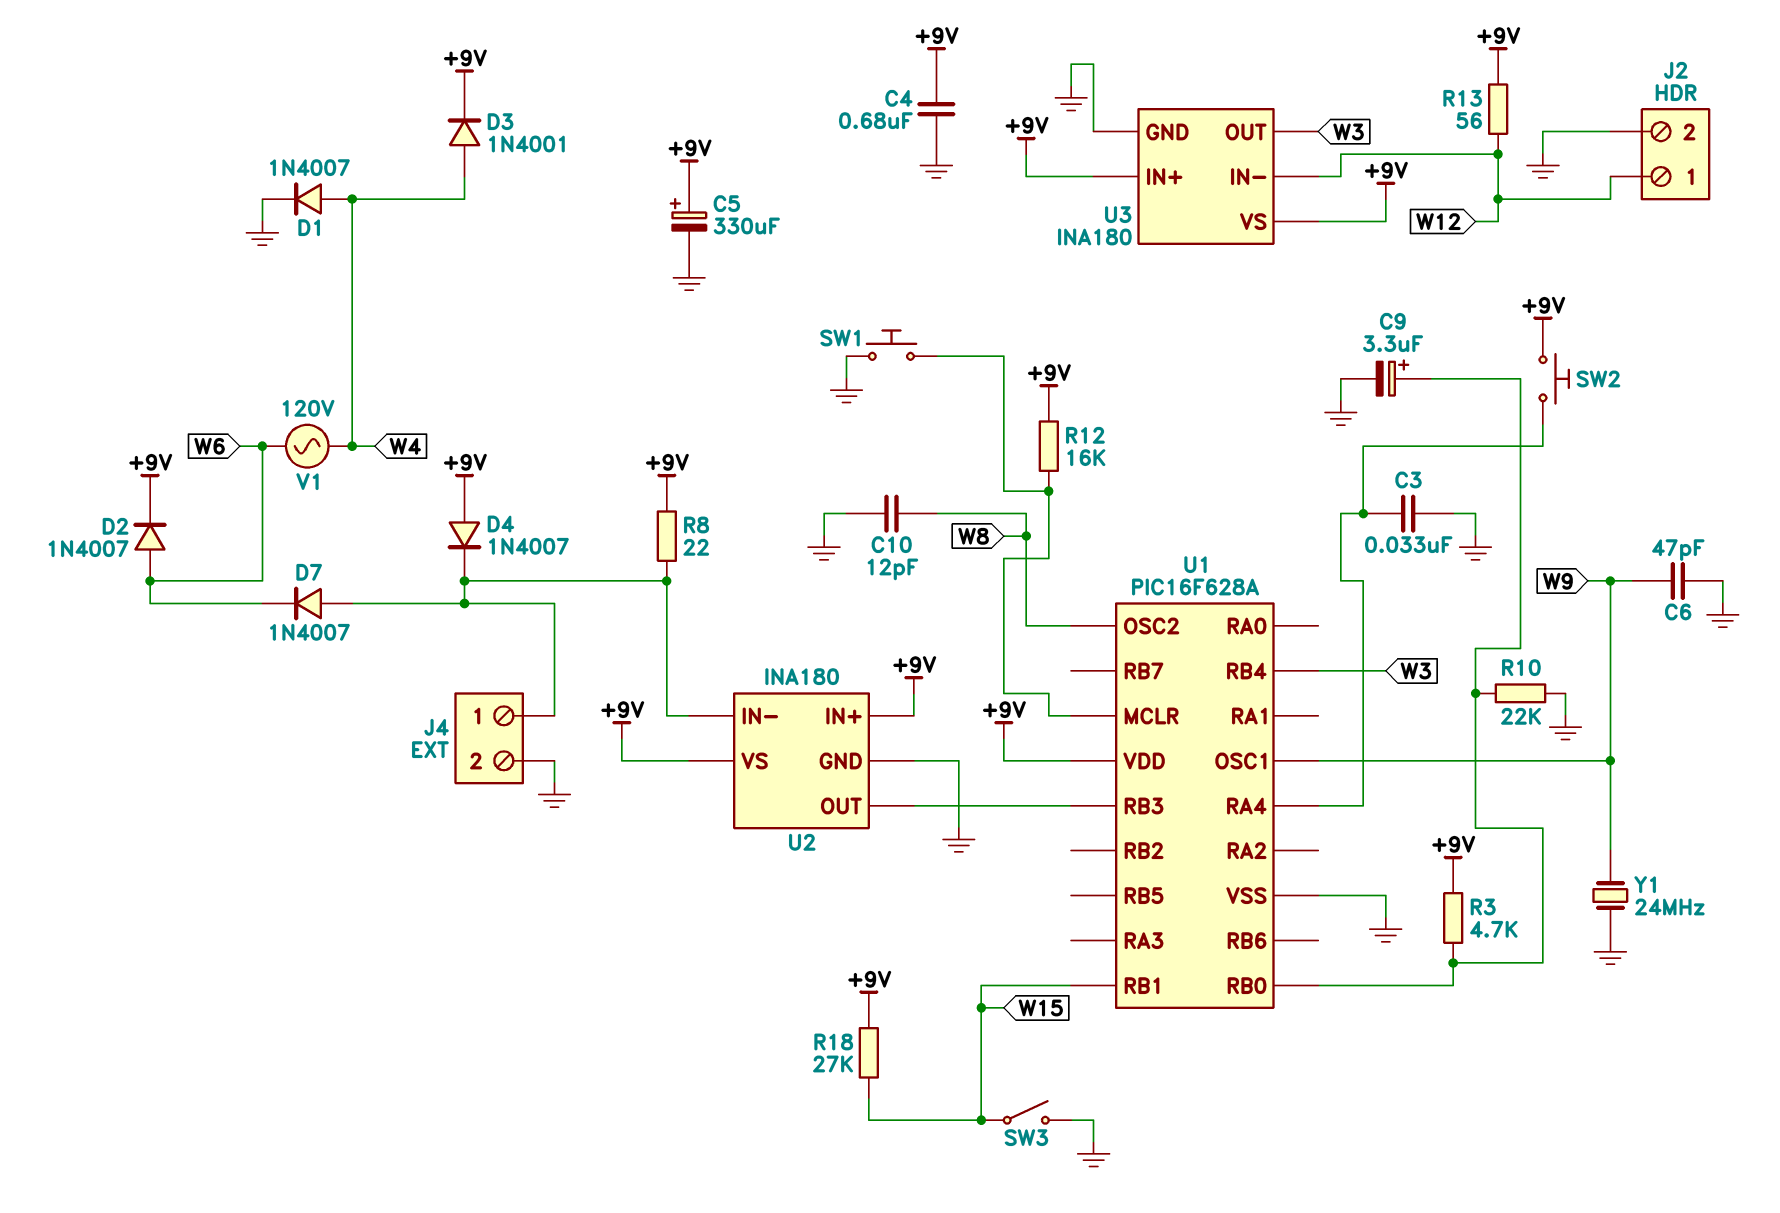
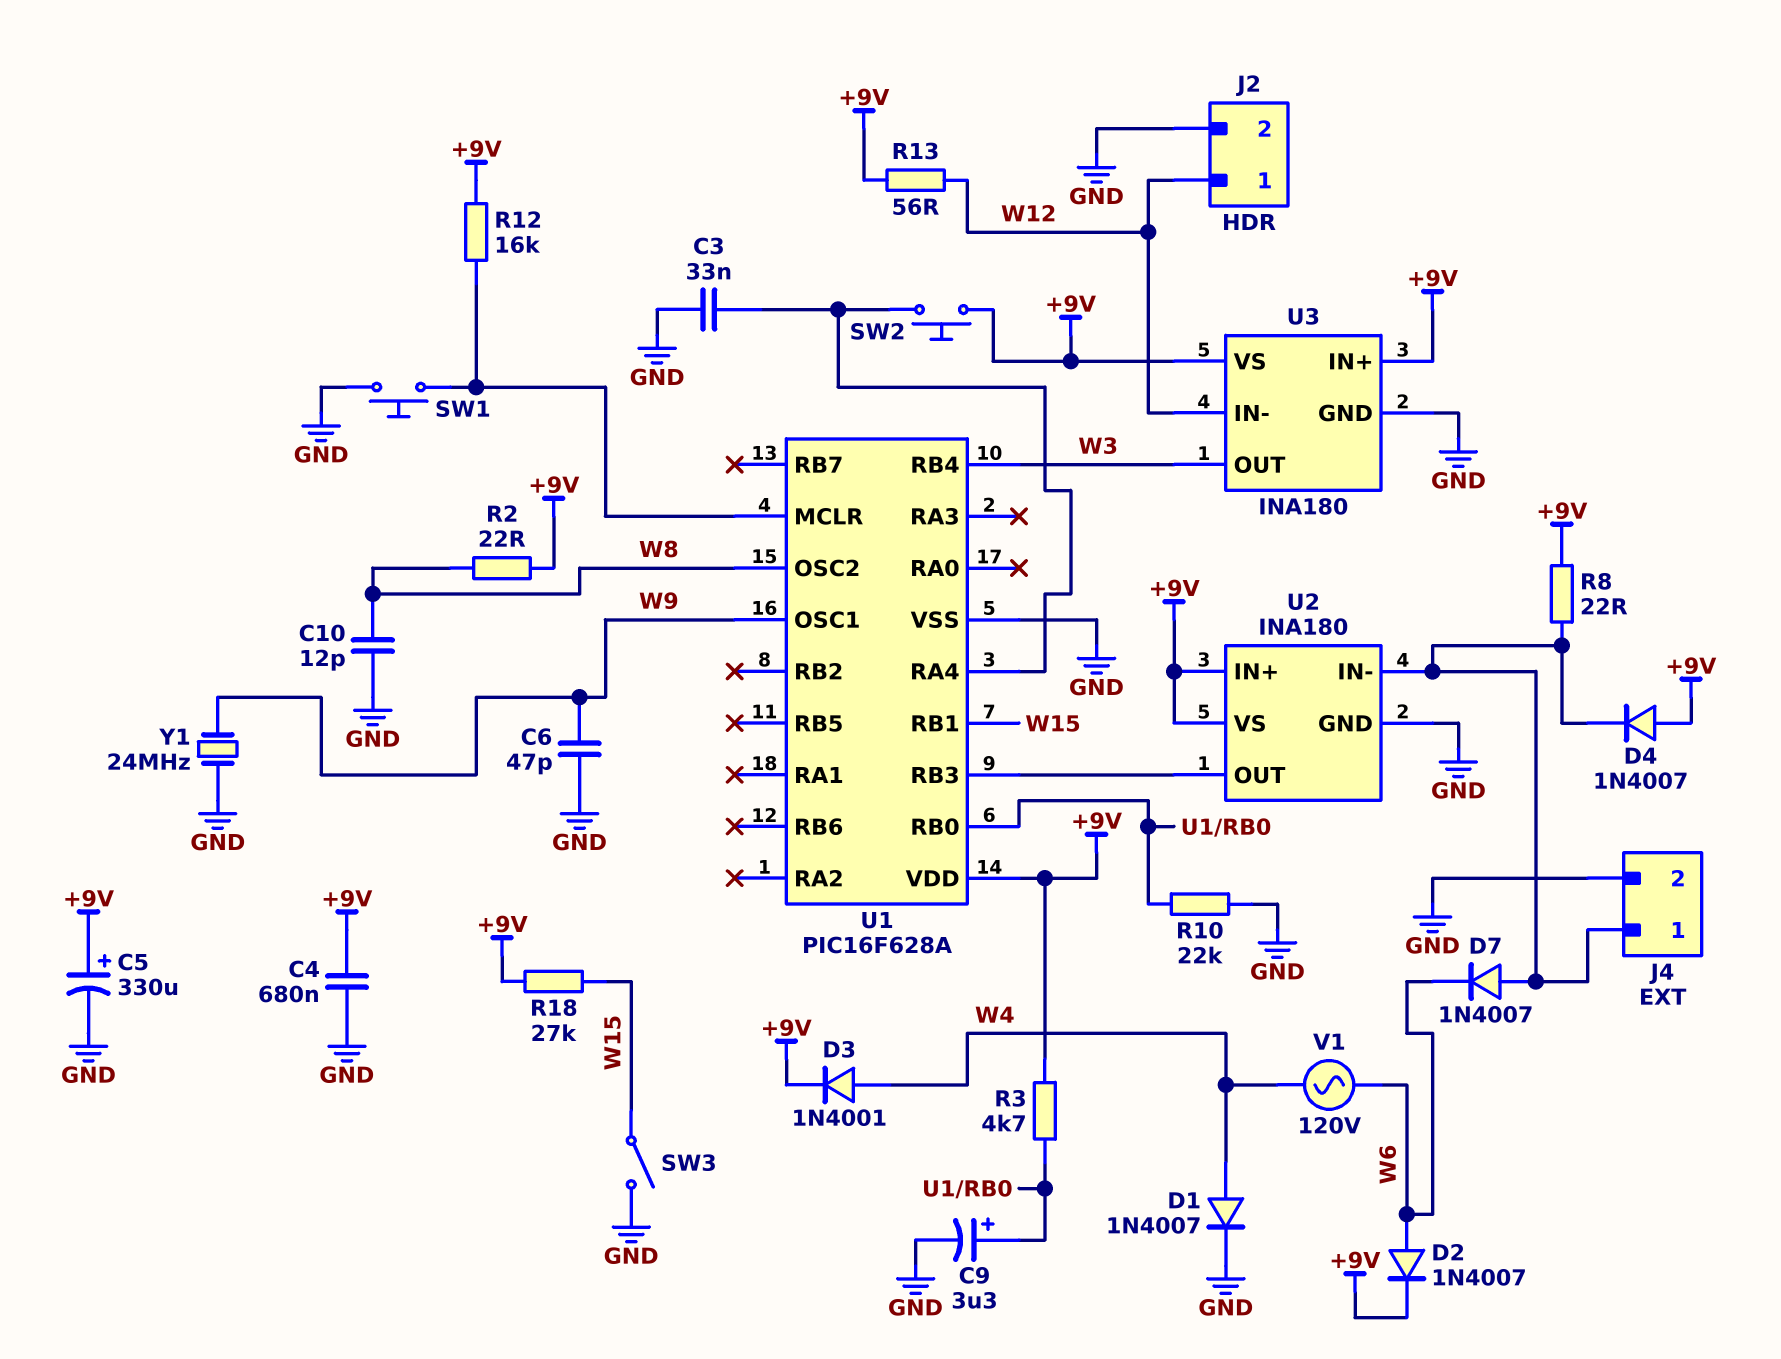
R2: none -> 22 (+9V, W8)

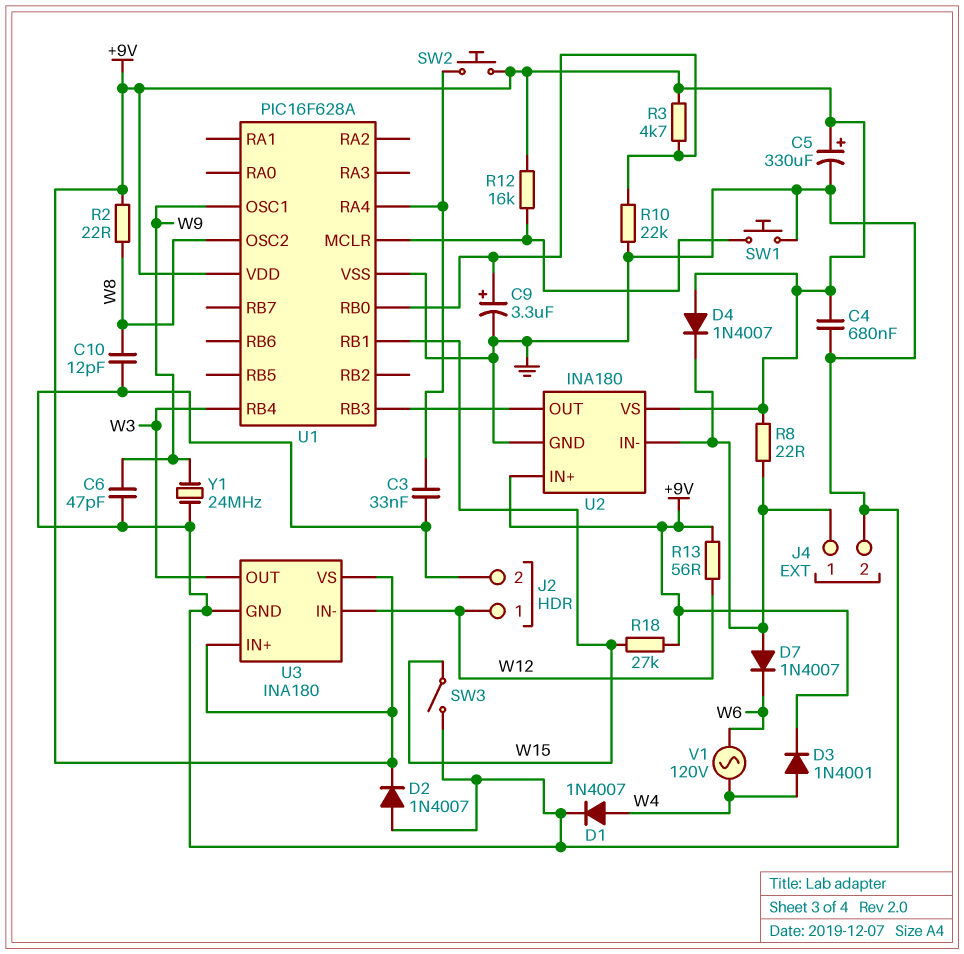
D2: diode 1N4007 (A W6, K +9V) -> diode 1N4007 (A GND, K +9V)

